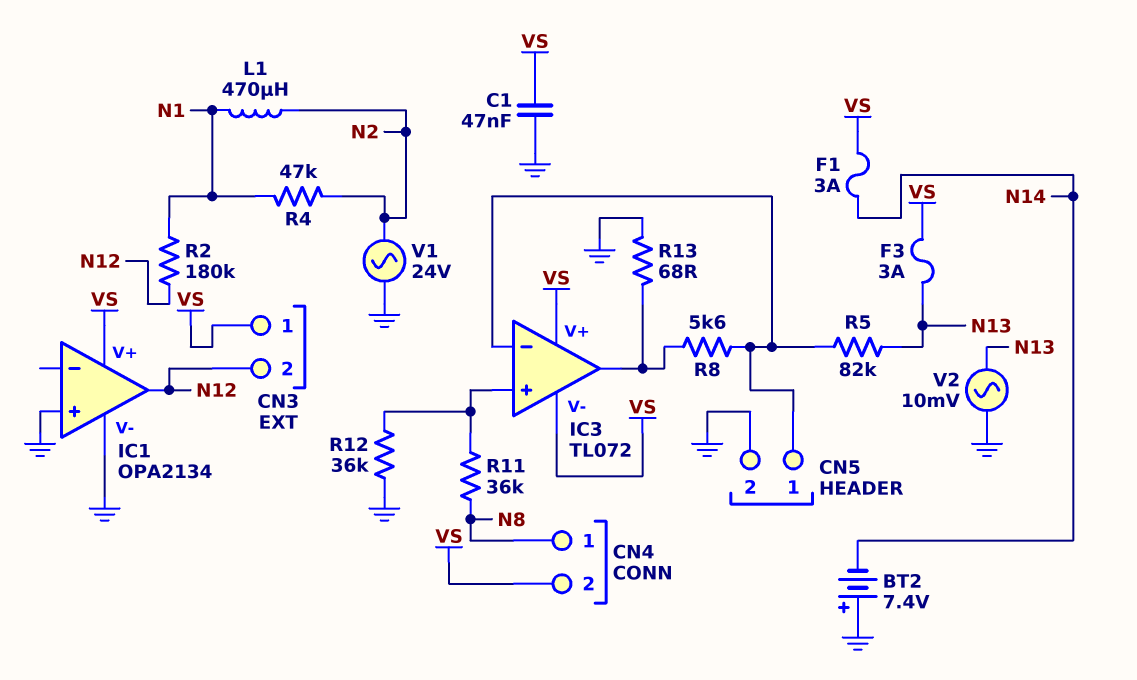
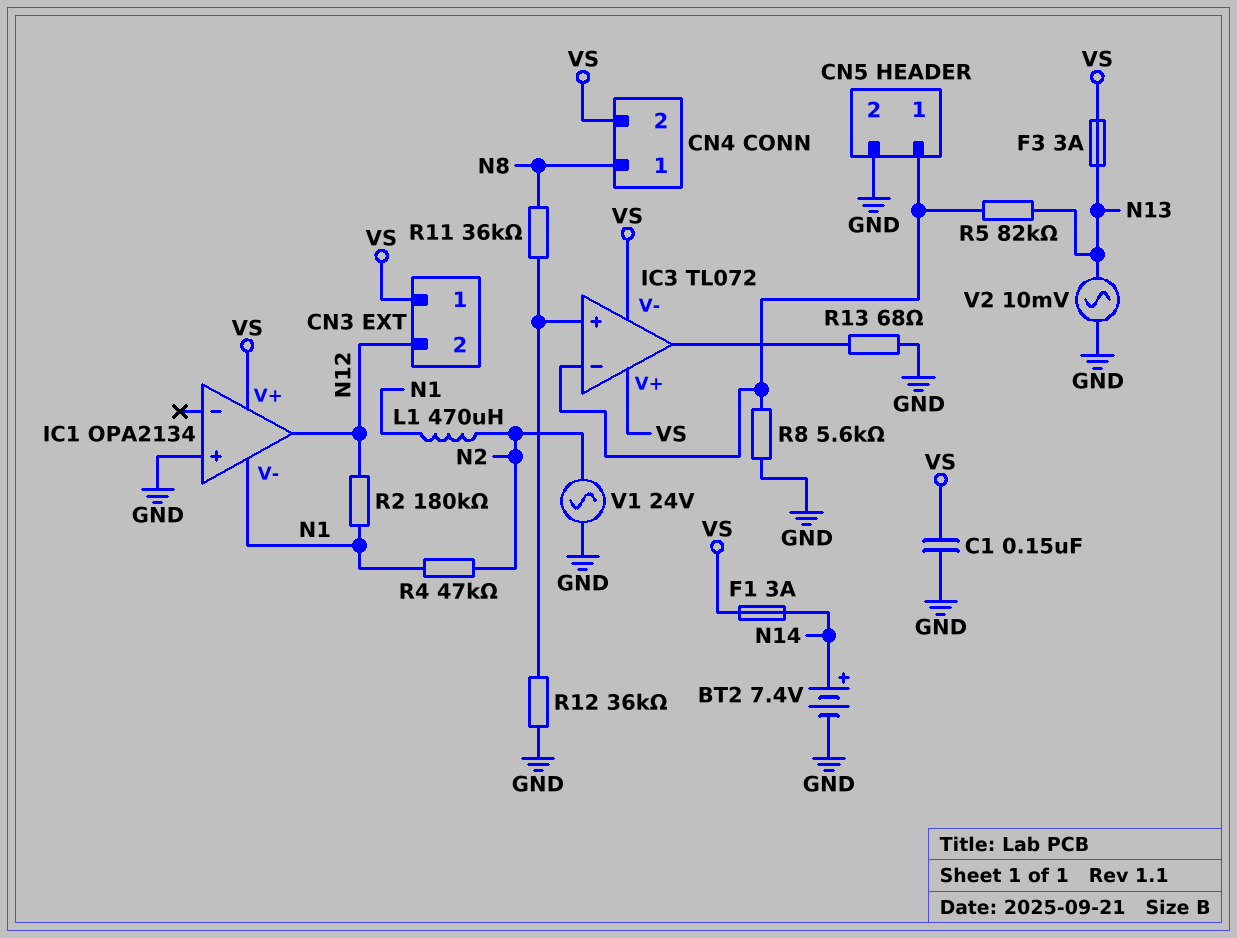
BT2: 7.4V (plus GND, minus N14) -> 7.4V (plus N14, minus GND)
C1: 47nF (GND, VS) -> 150nF (GND, VS)
IC1 pin V-: GND -> N1
R8: 5.6k (CN5/1, IC3/out) -> 5.6k (CN5/1, GND)

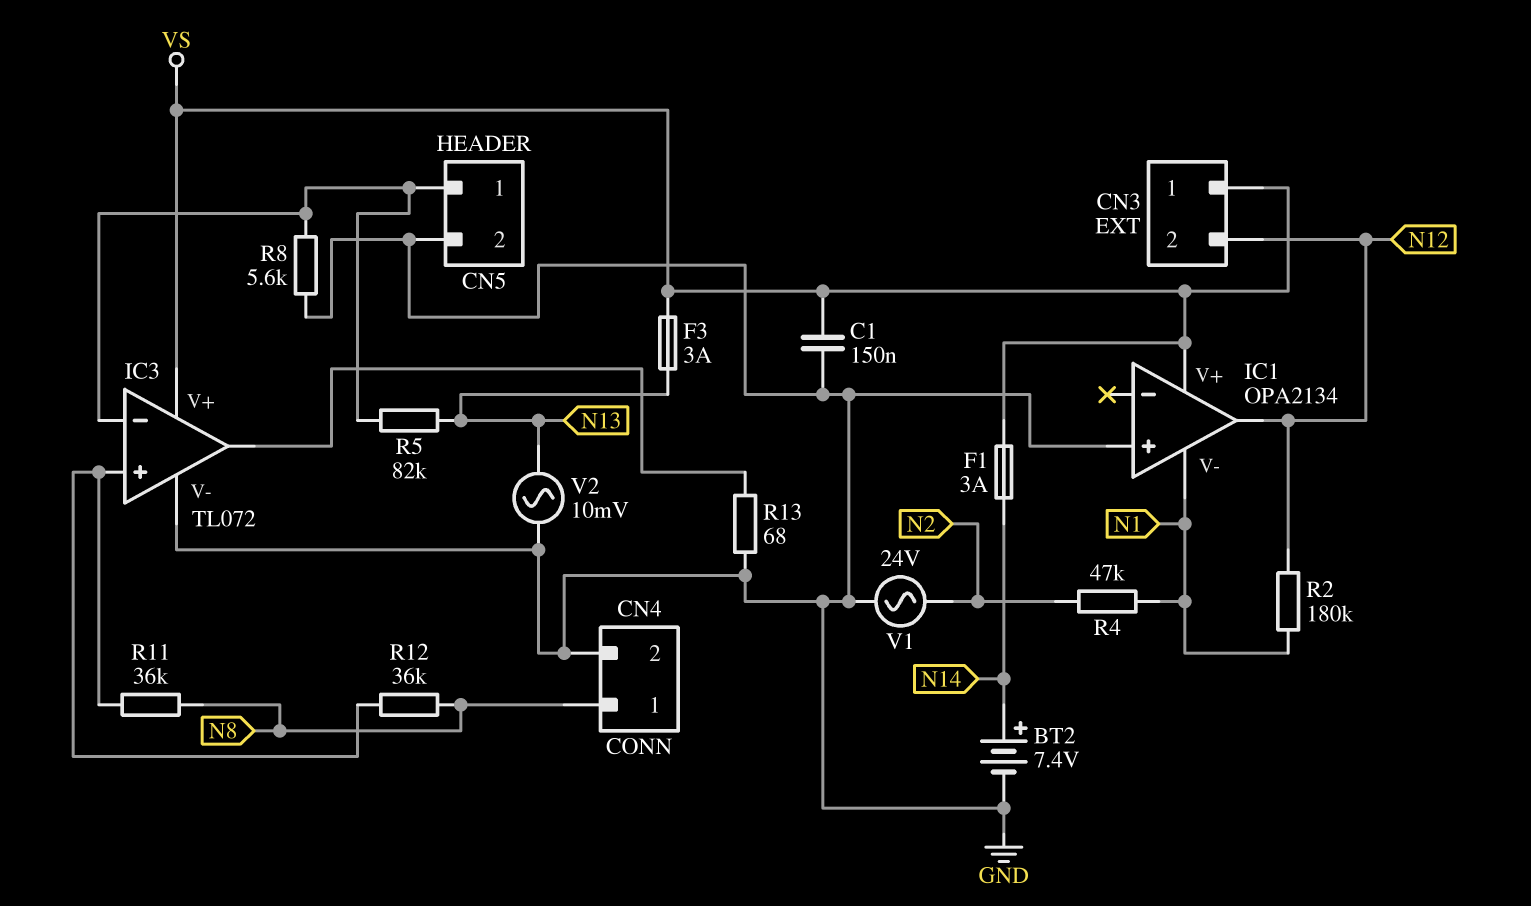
CN4 pin 2: VS -> GND
IC3 pin V-: VS -> GND
L1: 470uH (N1, N2) -> none
R12: 36k (GND, IC3/in+) -> 36k (IC3/in+, N8)

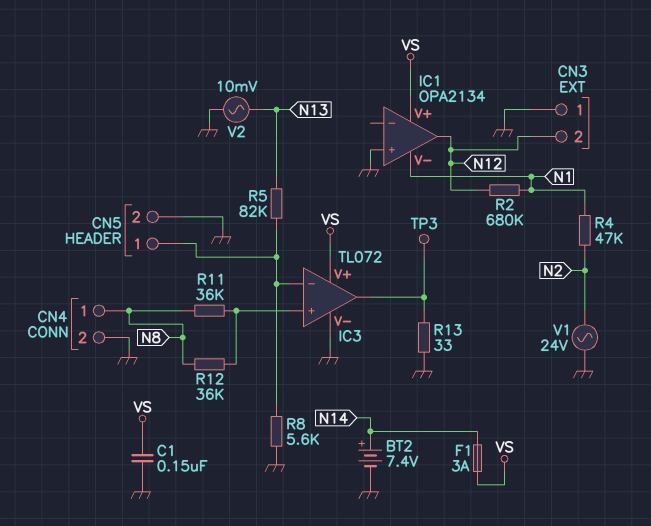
CN3 pin 1: VS -> GND
F3: 3A (N13, VS) -> none
R2: 180k (N1, N12) -> 680k (N1, N12)
R13: 68 (GND, IC3/out) -> 33 (GND, IC3/out)
TP3: none -> test point (IC3/out)

